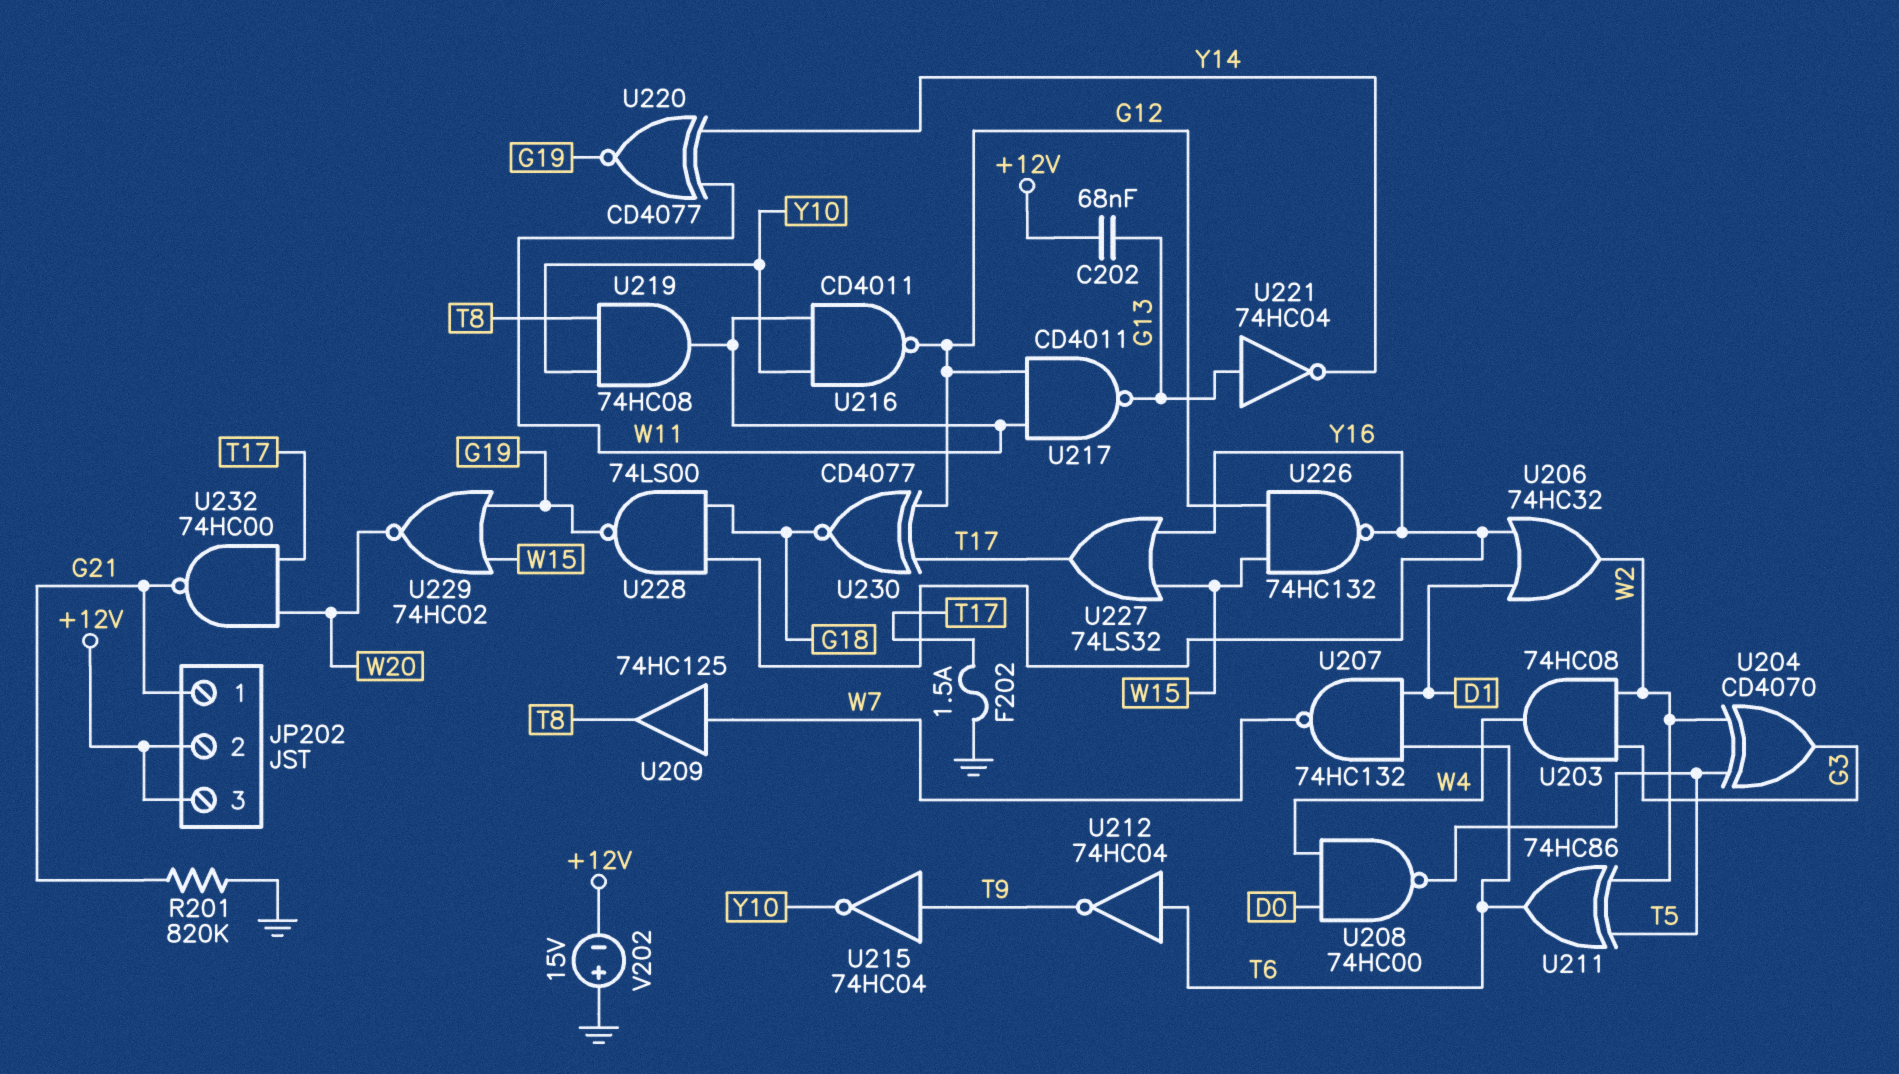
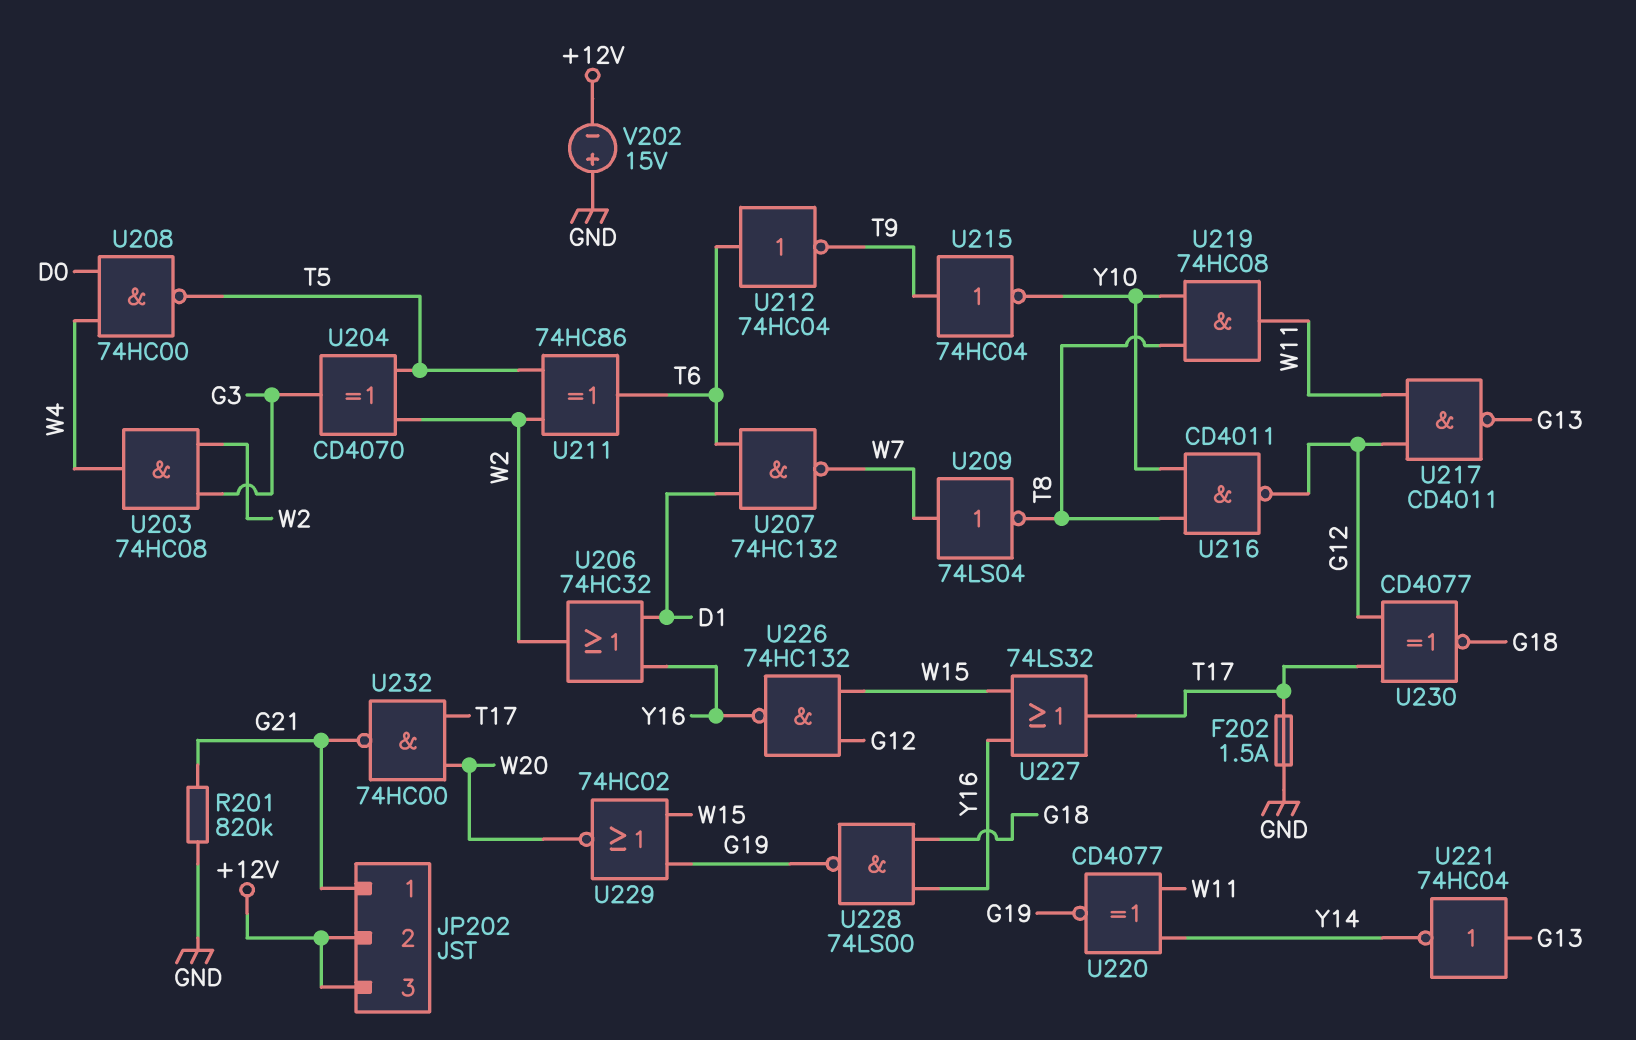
C202: 68nF (+12V, G13) -> none
U209: buffer 74HC125 (in W7, out T8) -> NOT 74LS04 (in W7, out T8)
U216: NAND CD4011 (in W11, in Y10, out G12) -> NAND CD4011 (in T8, in Y10, out G12)

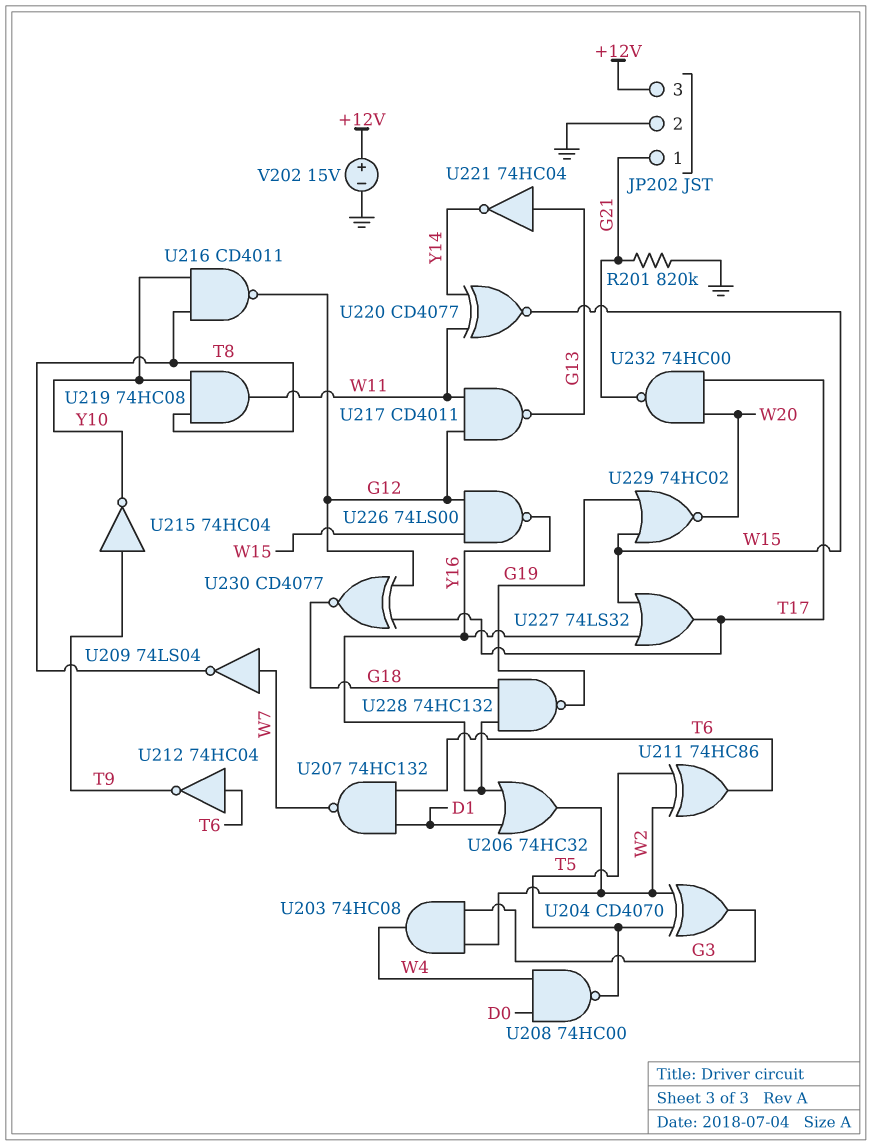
F202: 1.5A (GND, T17) -> none
JP202 pin 2: +12V -> GND
U220: XNOR CD4077 (in W11, in Y14, out G19) -> XNOR CD4077 (in W11, in Y14, out W15)
U226: NAND 74HC132 (in G12, in W15, out Y16) -> NAND 74LS00 (in G12, in W15, out Y16)
U228: NAND 74LS00 (in G18, in Y16, out G19) -> NAND 74HC132 (in G18, in Y16, out G19)
V202: 15V (plus GND, minus +12V) -> 15V (plus +12V, minus GND)

